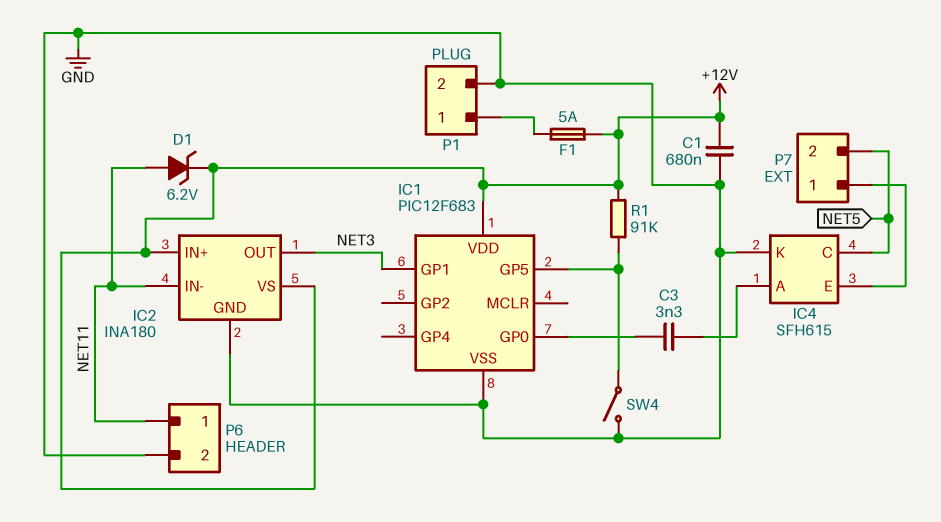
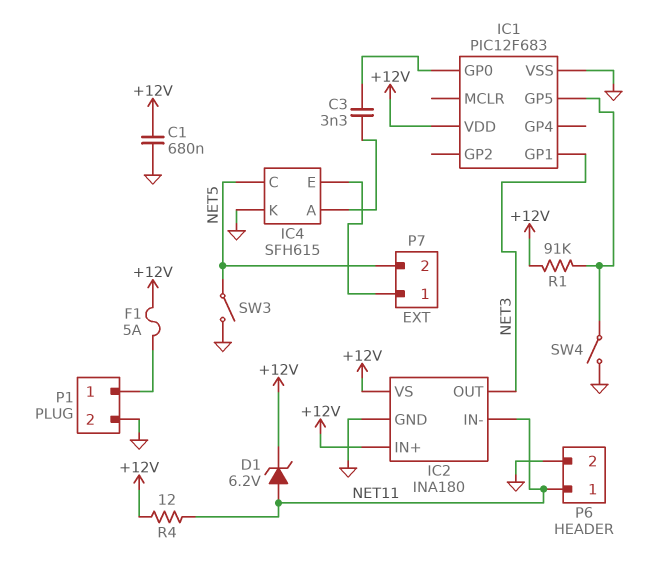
R4: none -> 12 (+12V, NET11)
SW3: none -> switch (GND, NET5)

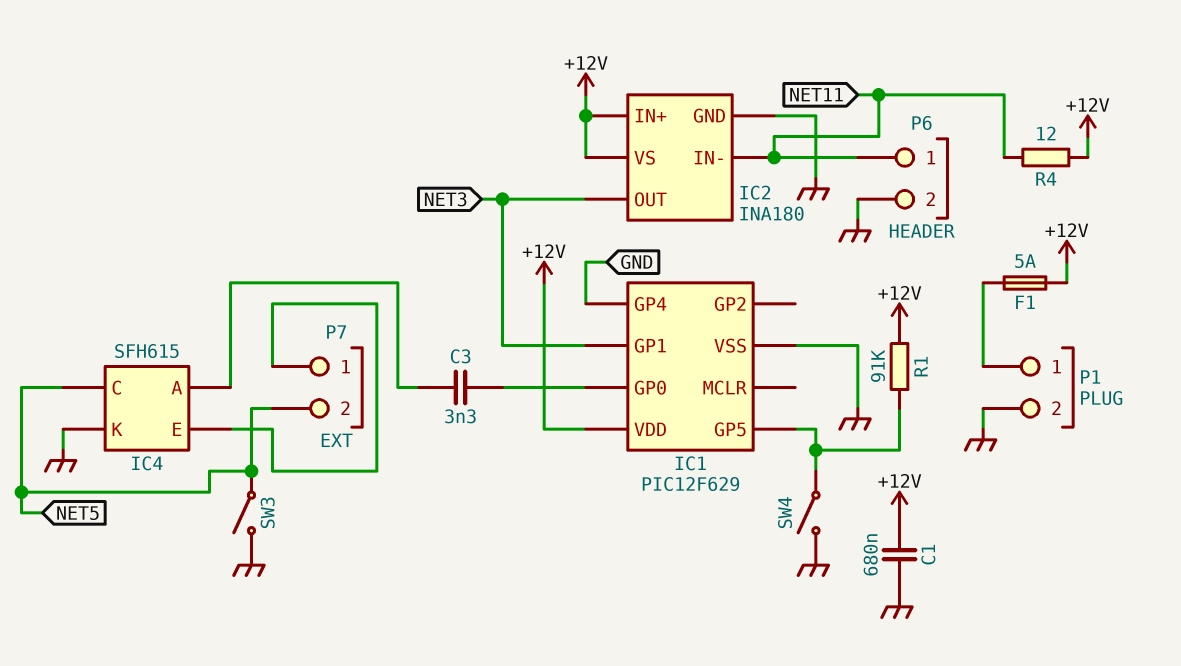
D1: zener 6.2V (A NET11, K +12V) -> none
IC1: PIC12F683 -> PIC12F629
IC1 pin GP4: none -> GND

